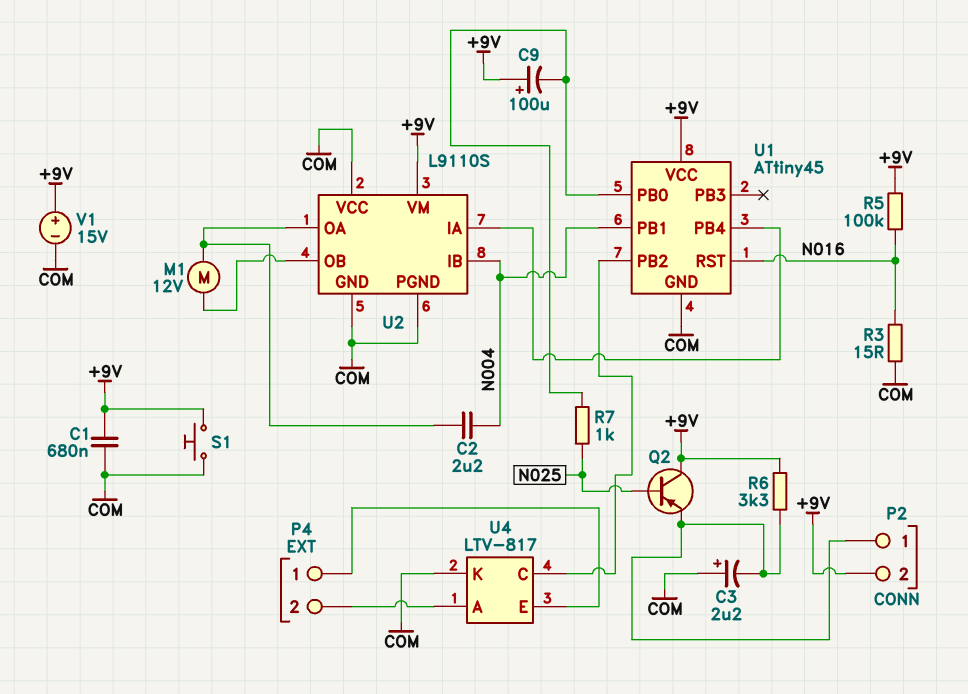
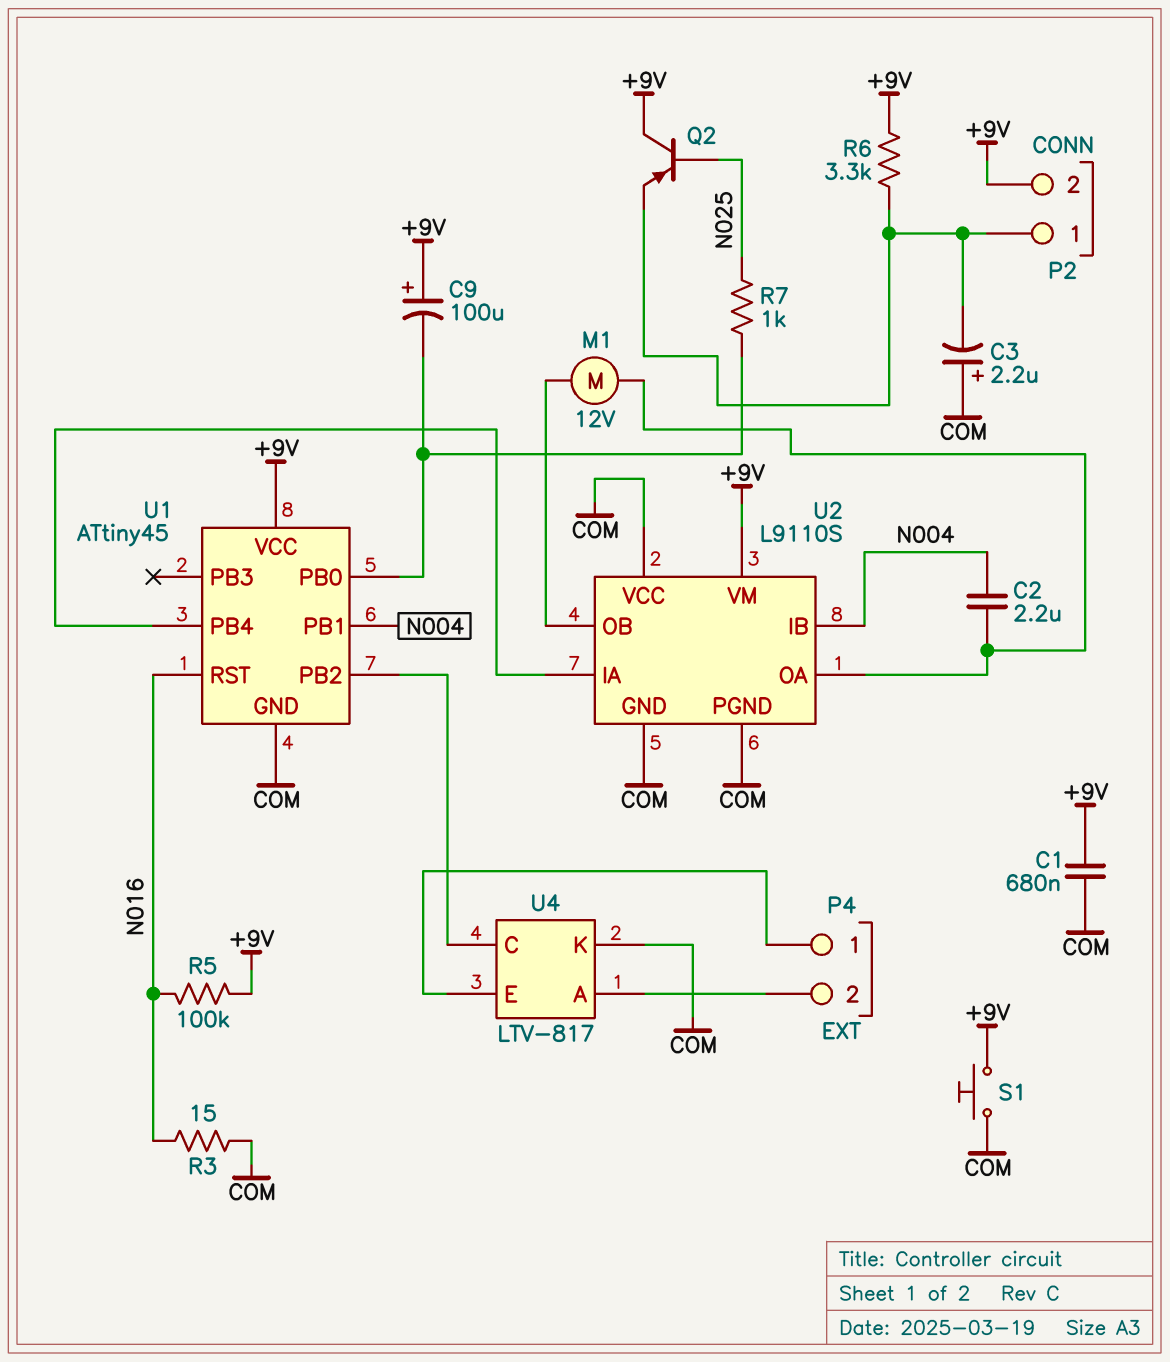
V1: 15V (plus +9V, minus COM) -> none

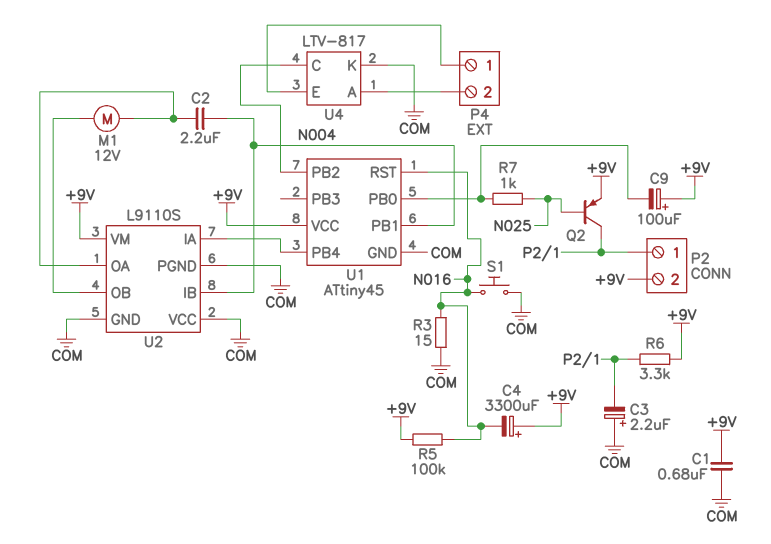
C4: none -> 3300uF (plus +9V, minus N016)
Q2: PNP (B N025, C +9V, E P2/1) -> PNP (B N025, C P2/1, E +9V)
S1: button (+9V, COM) -> button (COM, N016)

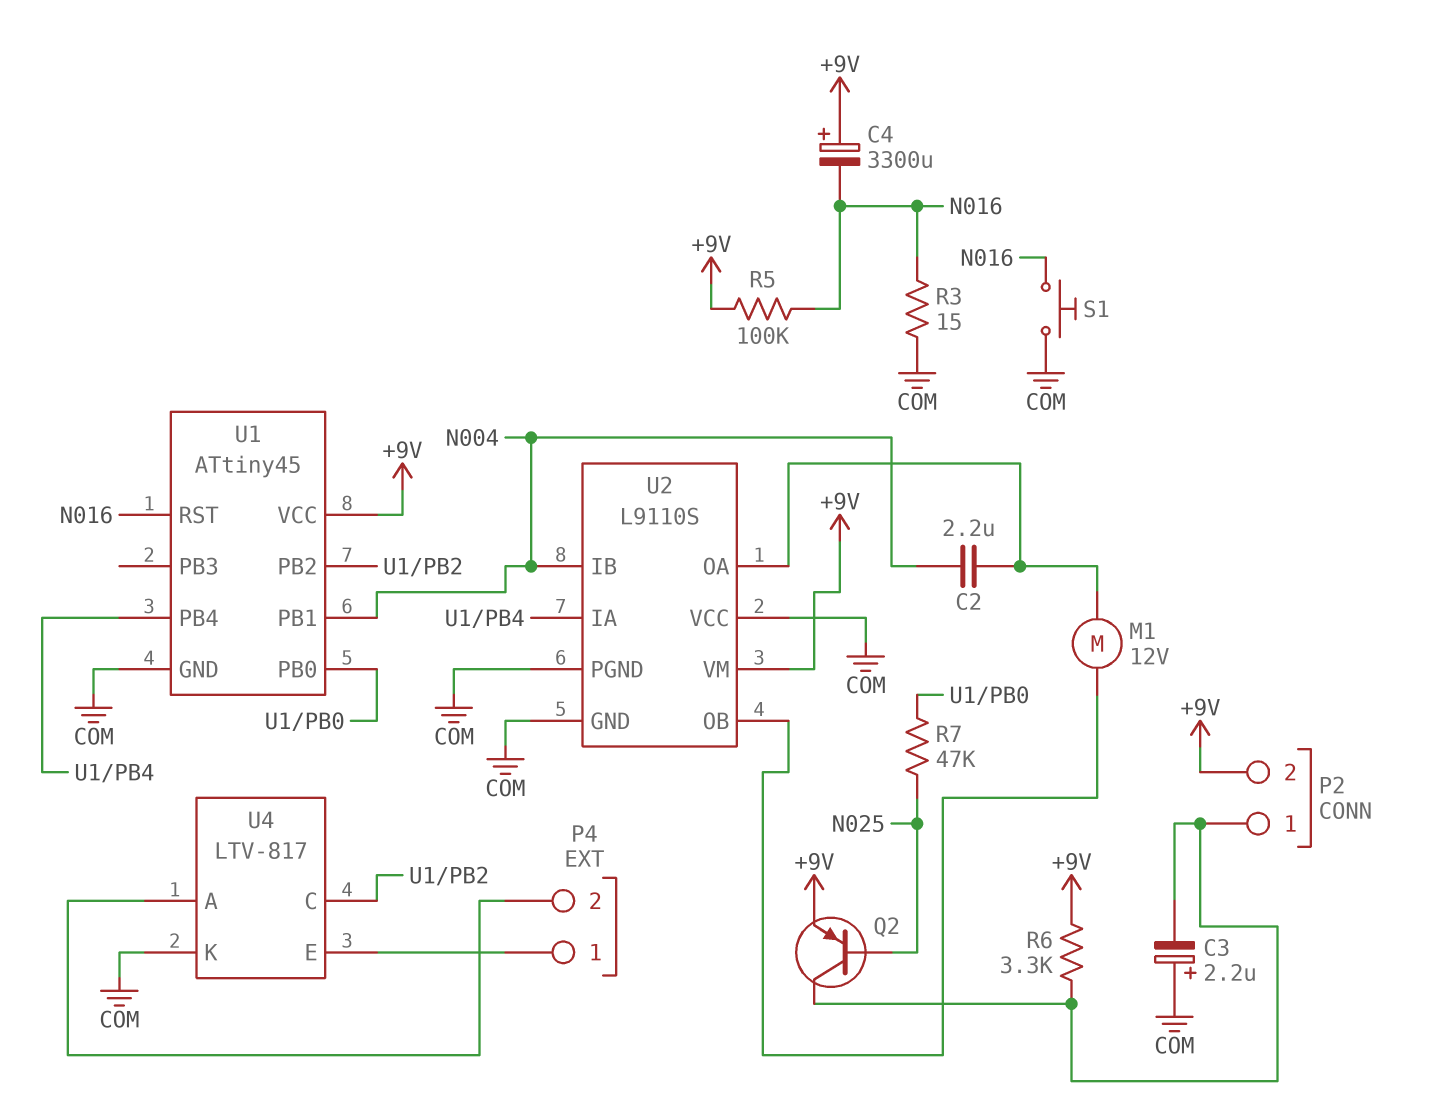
C1: 680nF (+9V, COM) -> none
C9: 100uF (plus +9V, minus U1/PB0) -> none
R7: 1k (N025, U1/PB0) -> 47k (N025, U1/PB0)

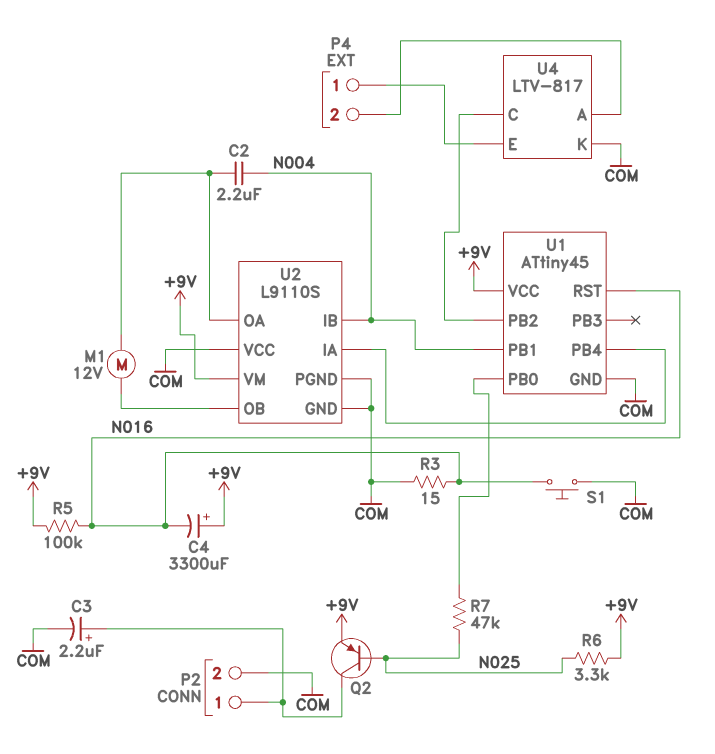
C3: 2.2uF (plus COM, minus P2/1) -> 2.2uF (plus P2/1, minus COM)
P2 pin 2: +9V -> COM
R6: 3.3k (+9V, P2/1) -> 3.3k (+9V, N025)

